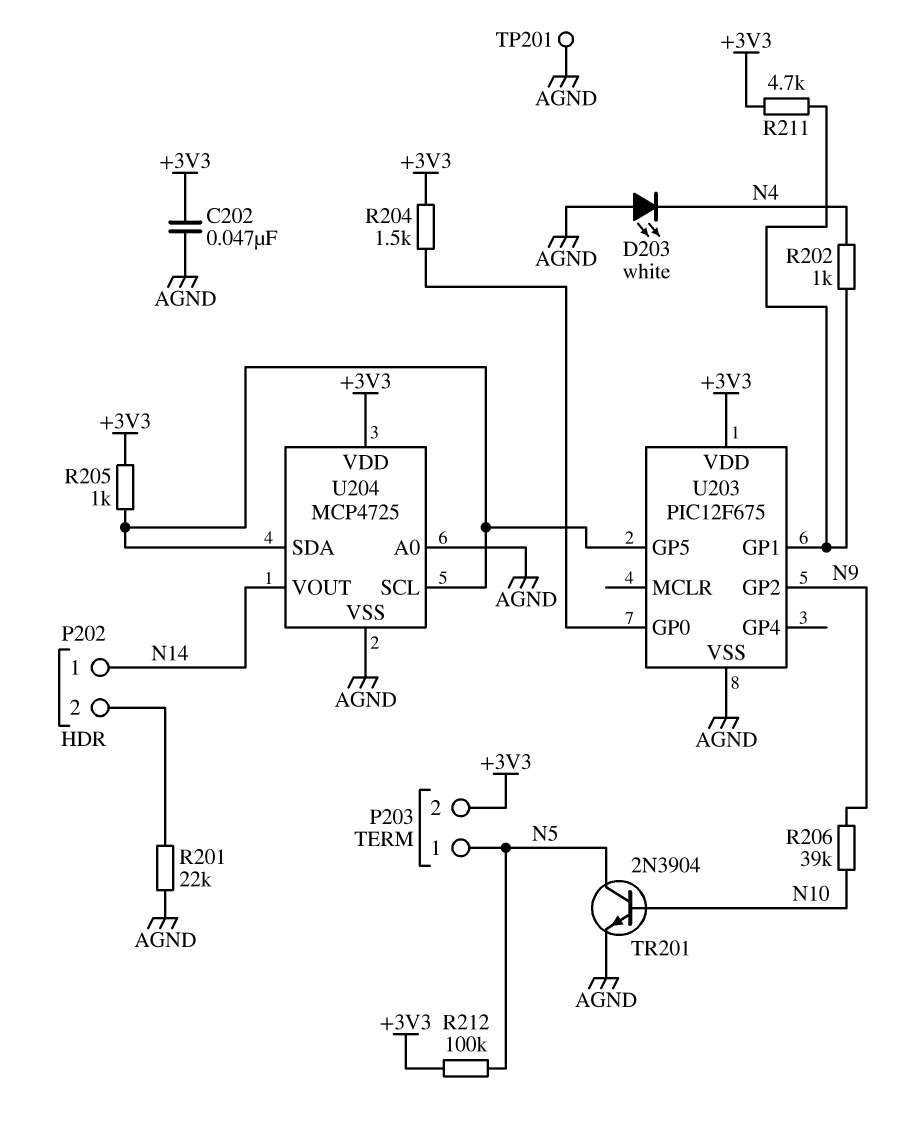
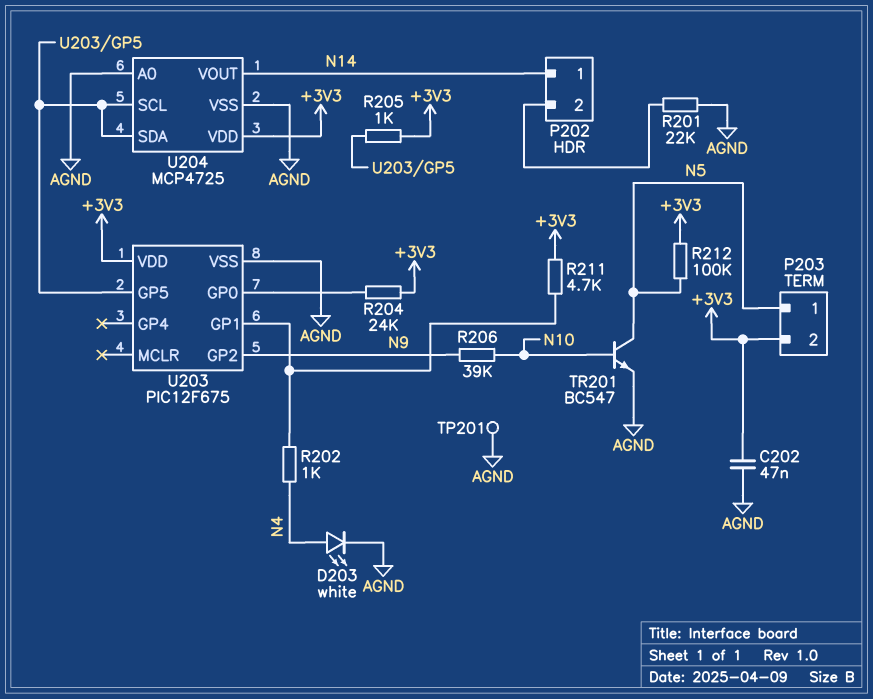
D203: LED white (A AGND, K N4) -> LED white (A N4, K AGND)
R204: 1.5k (+3V3, U203/GP0) -> 24k (+3V3, U203/GP0)
TR201: NPN 2N3904 (B N10, C N5, E AGND) -> NPN BC547 (B N10, C N5, E AGND)

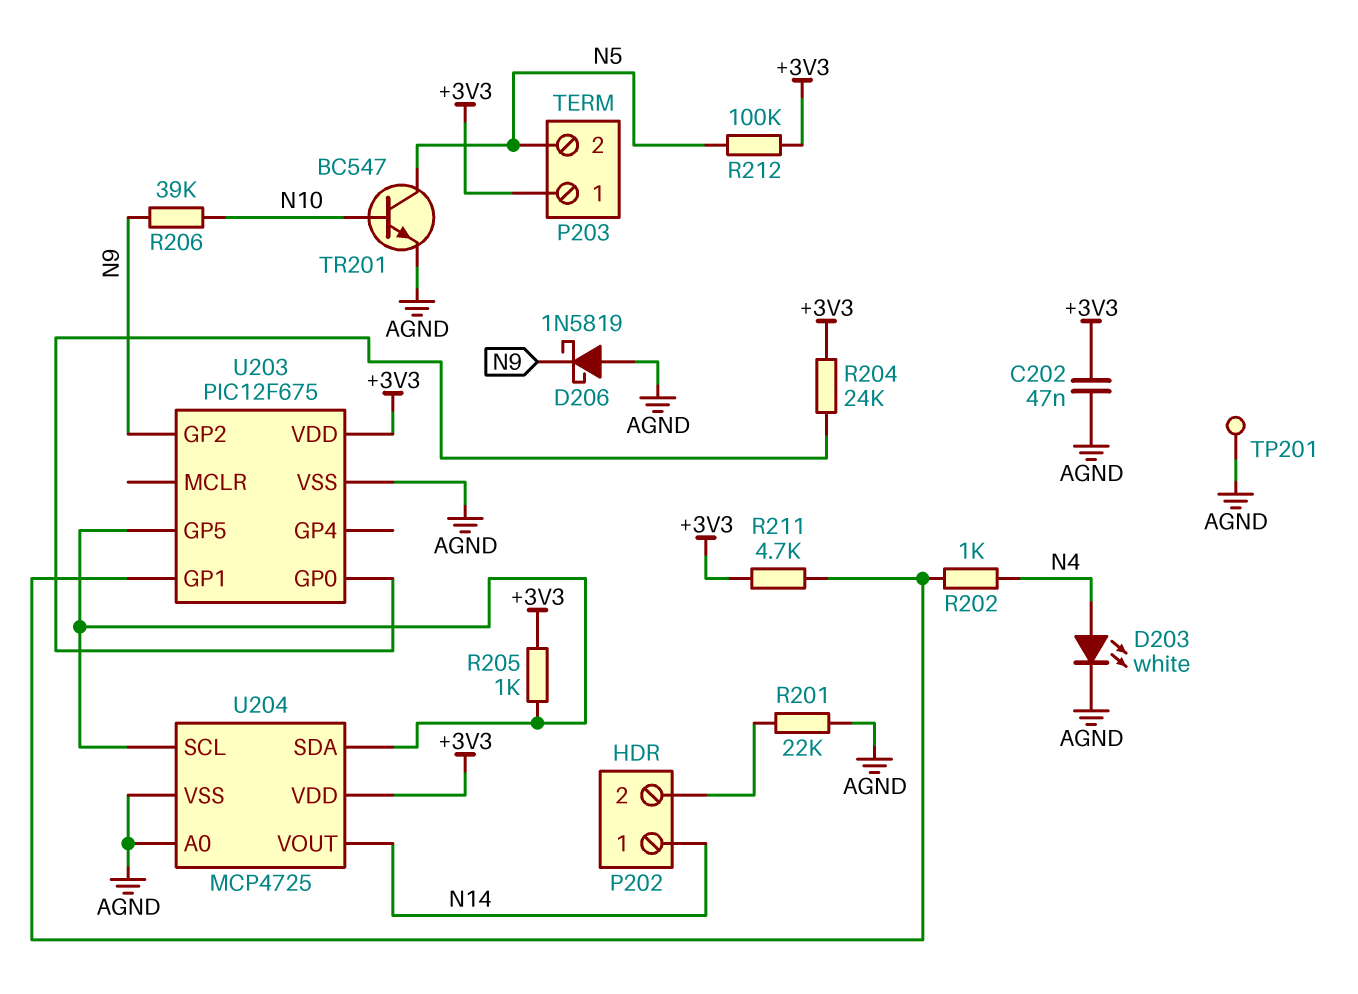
D206: none -> schottky 1N5819 (A AGND, K N9)
P203 pin 1: N5 -> +3V3
P203 pin 2: +3V3 -> N5

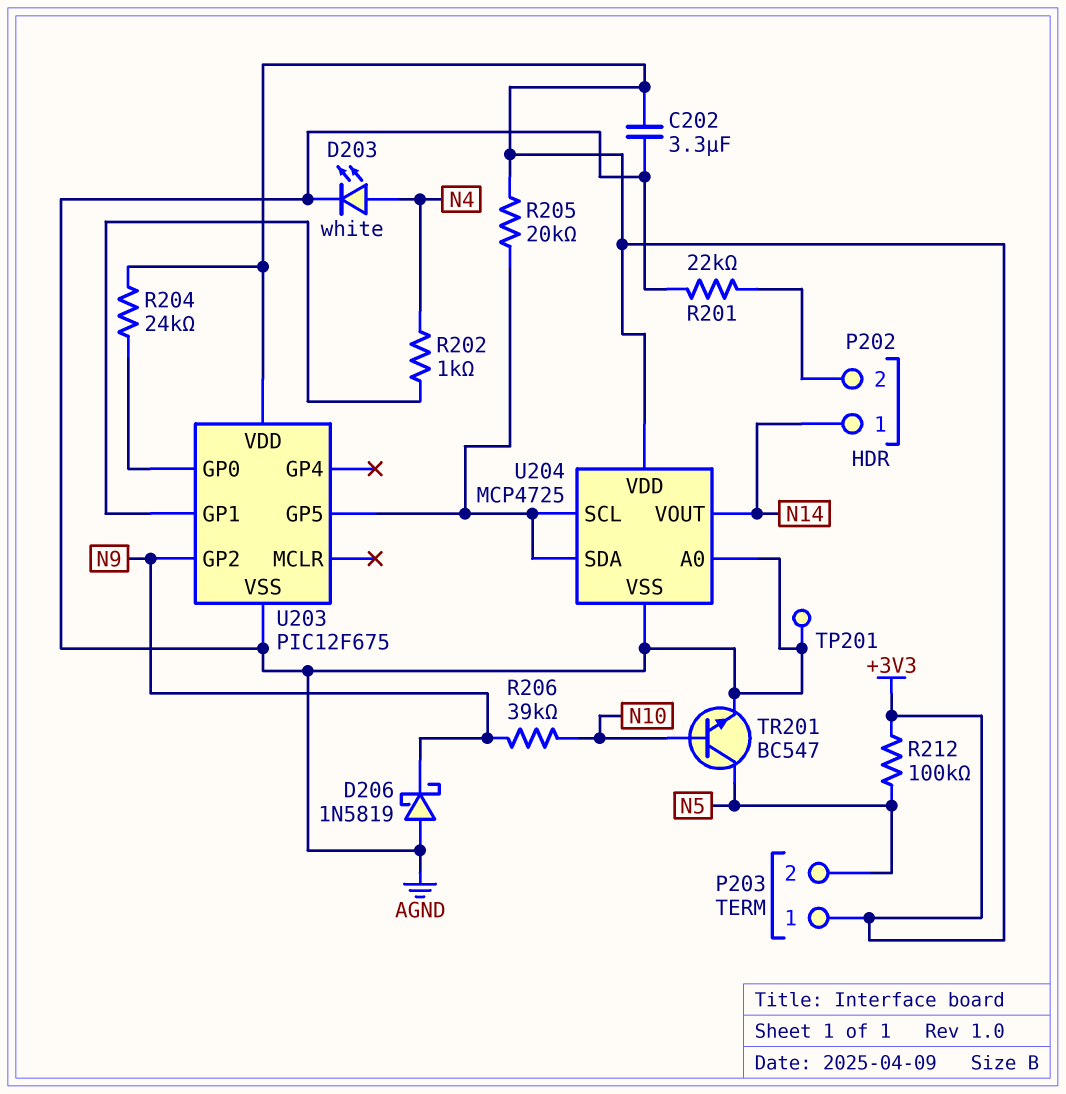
C202: 47nF (+3V3, AGND) -> 3.3uF (+3V3, AGND)
R205: 1k (+3V3, U203/GP5) -> 20k (+3V3, U203/GP5)
R211: 4.7k (+3V3, U203/GP1) -> none

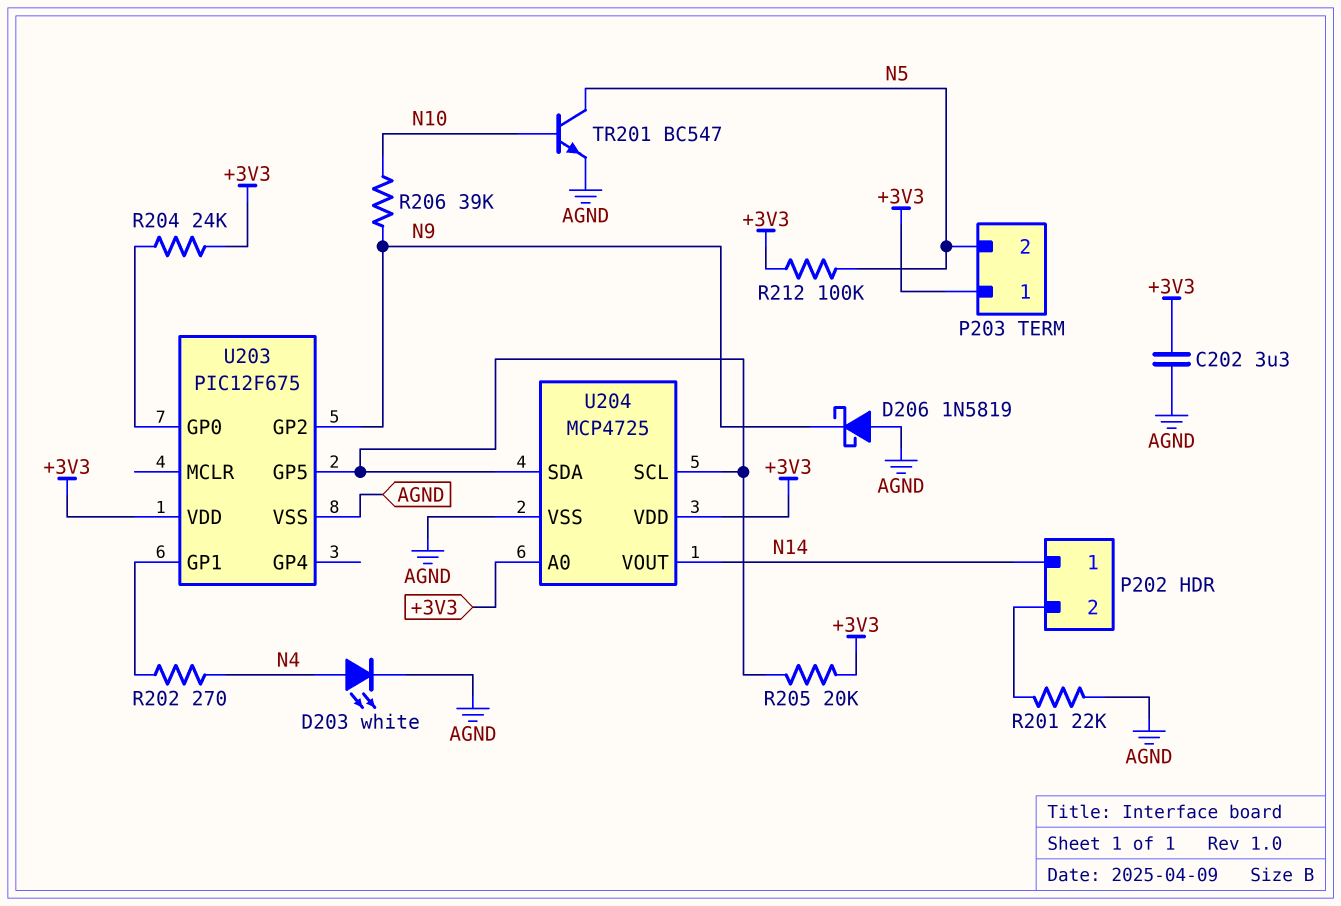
R202: 1k (N4, U203/GP1) -> 270 (N4, U203/GP1)
TP201: test point (AGND) -> none
U204 pin A0: AGND -> +3V3

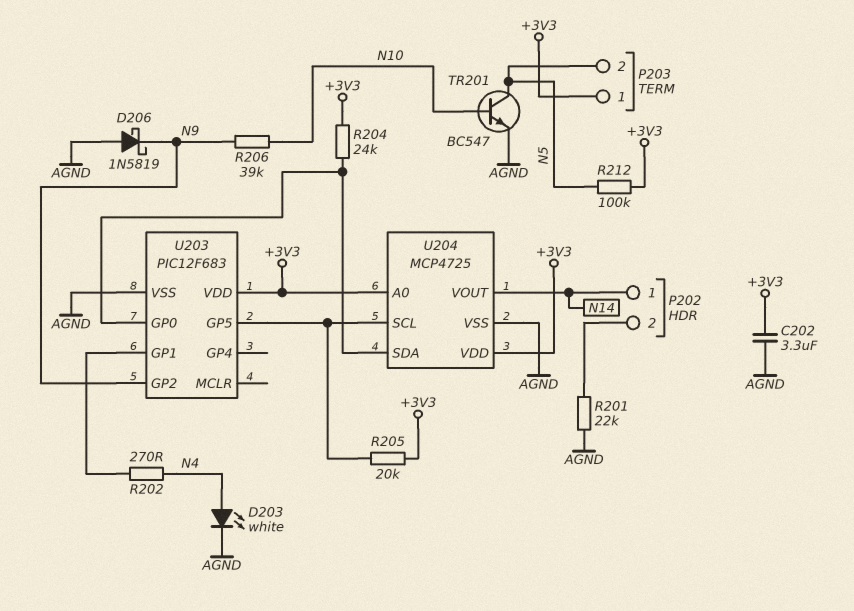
U203: PIC12F675 -> PIC12F683
U204 pin SDA: U203/GP5 -> U203/GP0

